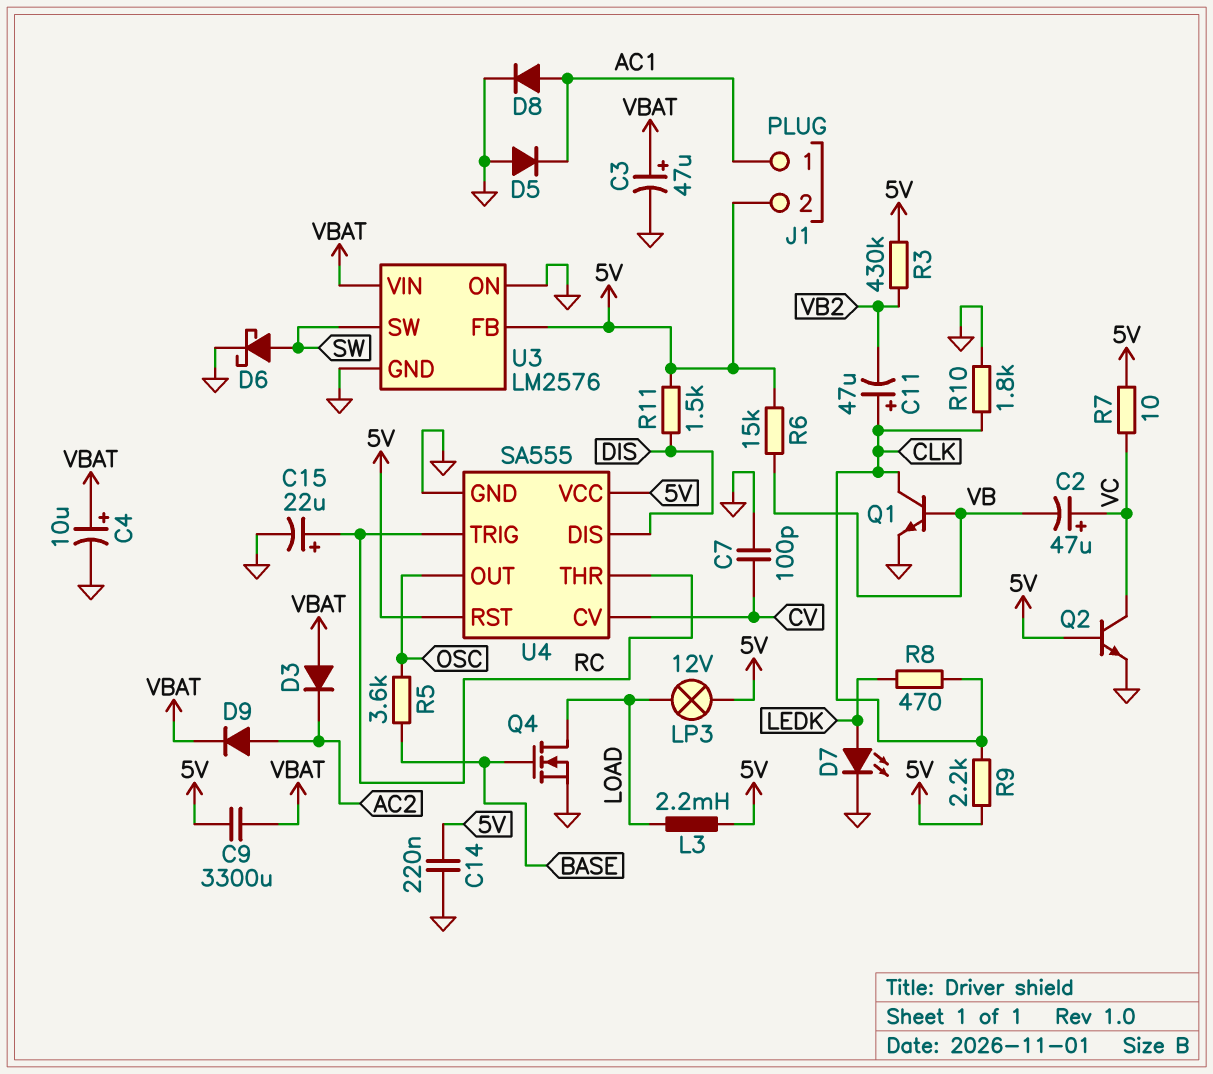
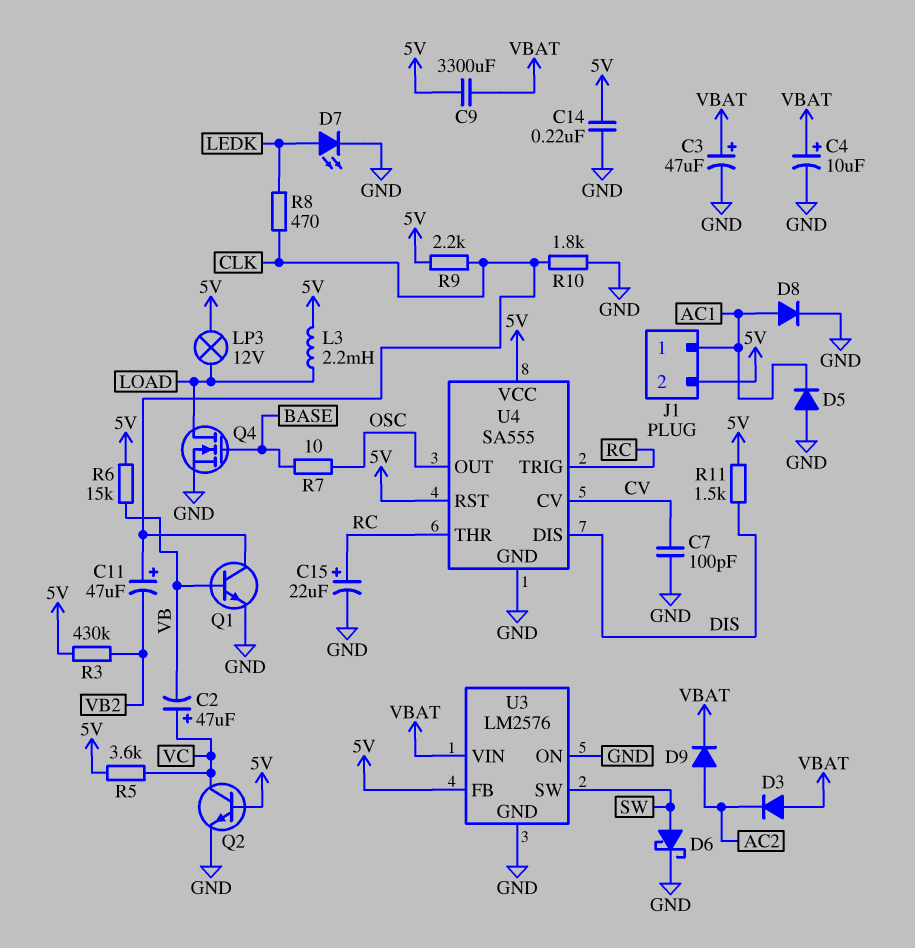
R5: 3.6k (BASE, OSC) -> 3.6k (5V, VC)
R7: 10 (5V, VC) -> 10 (BASE, OSC)

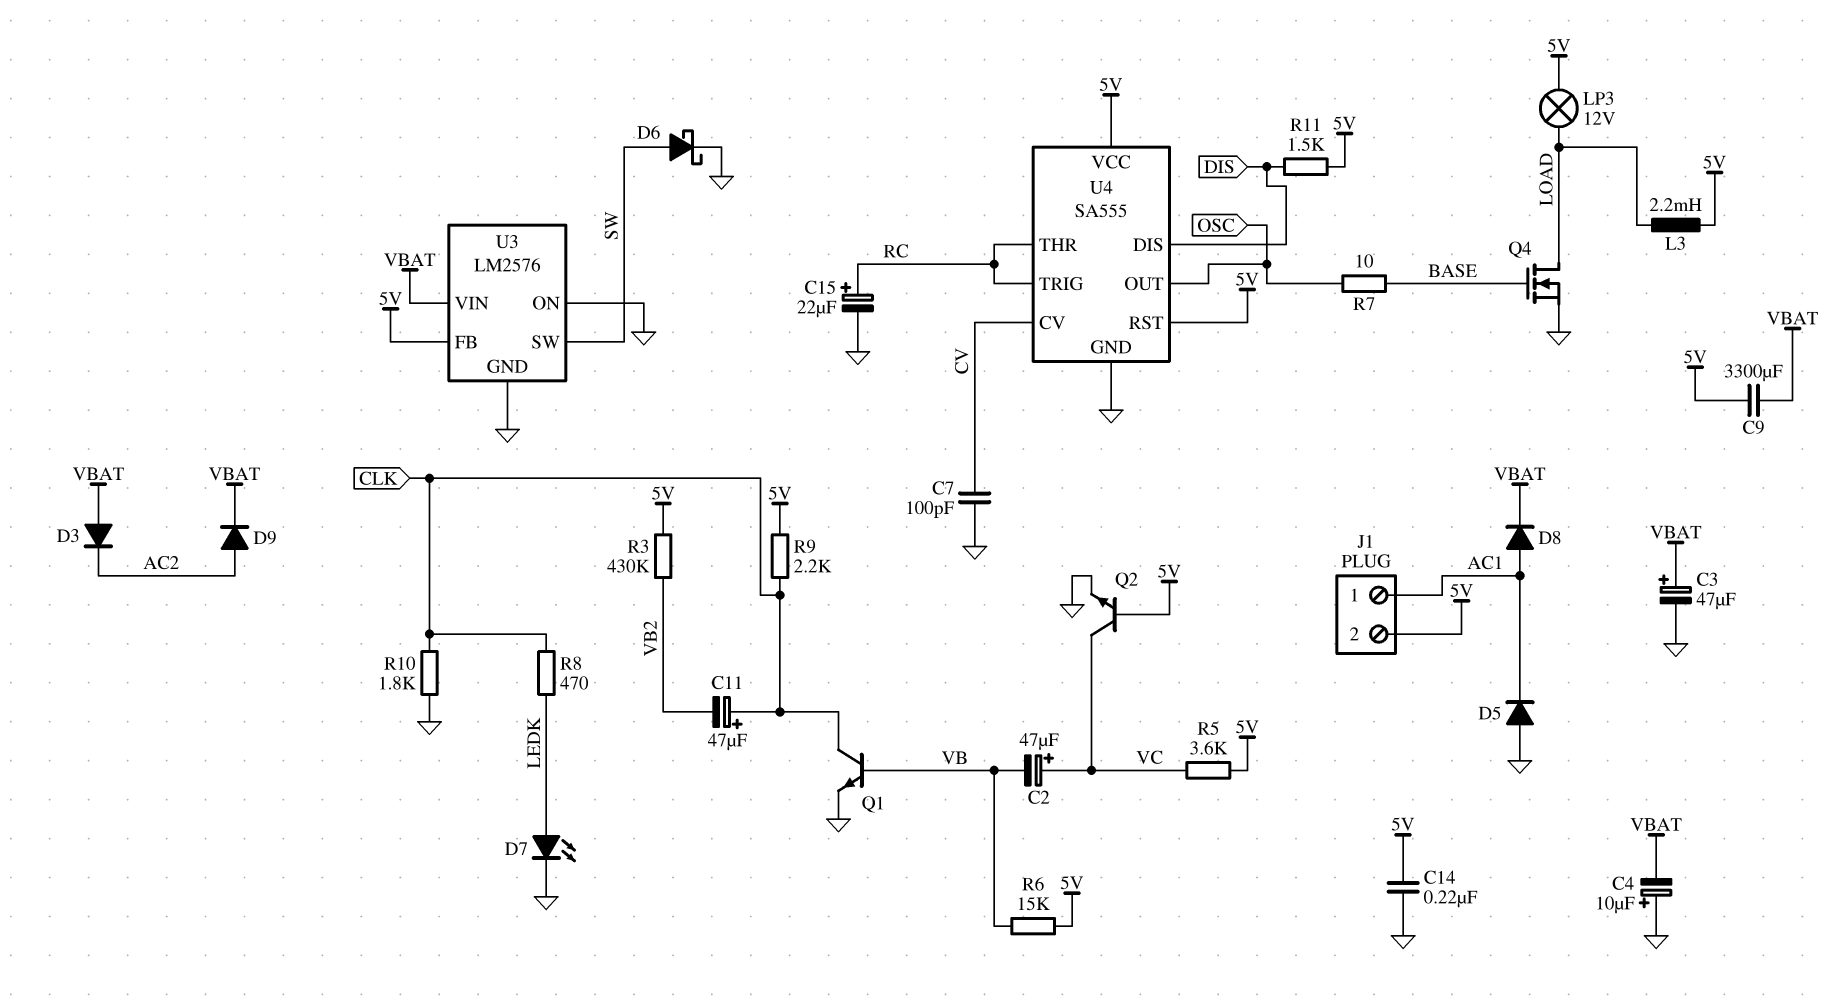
C4: 10uF (plus VBAT, minus GND) -> 10uF (plus GND, minus VBAT)
D8: diode (A AC1, K GND) -> diode (A AC1, K VBAT)

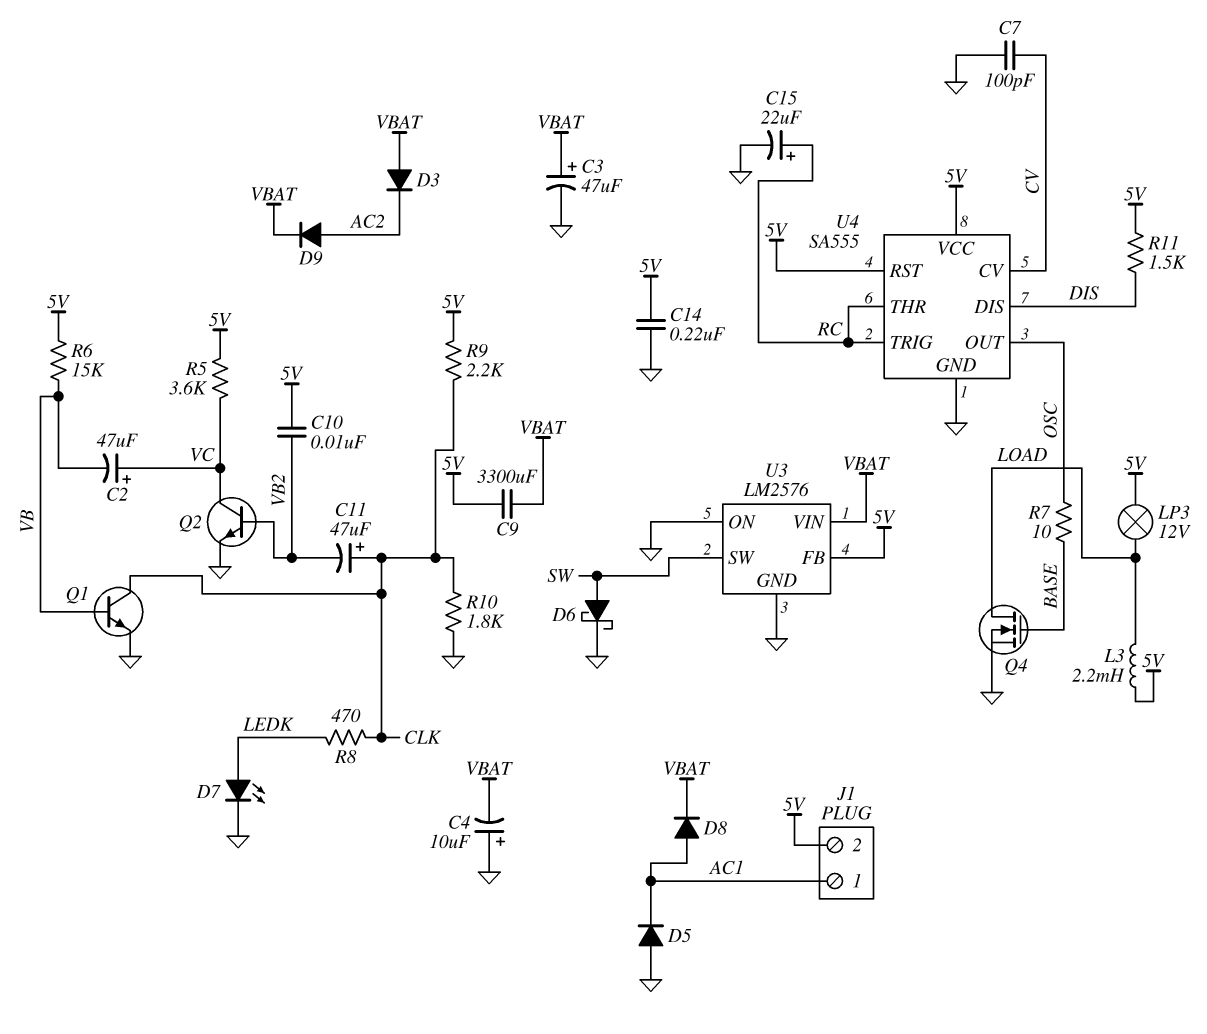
C10: none -> 10nF (5V, VB2)
Q2: NPN (B 5V, C VC, E GND) -> NPN (B VB2, C VC, E GND)
R3: 430k (5V, VB2) -> none

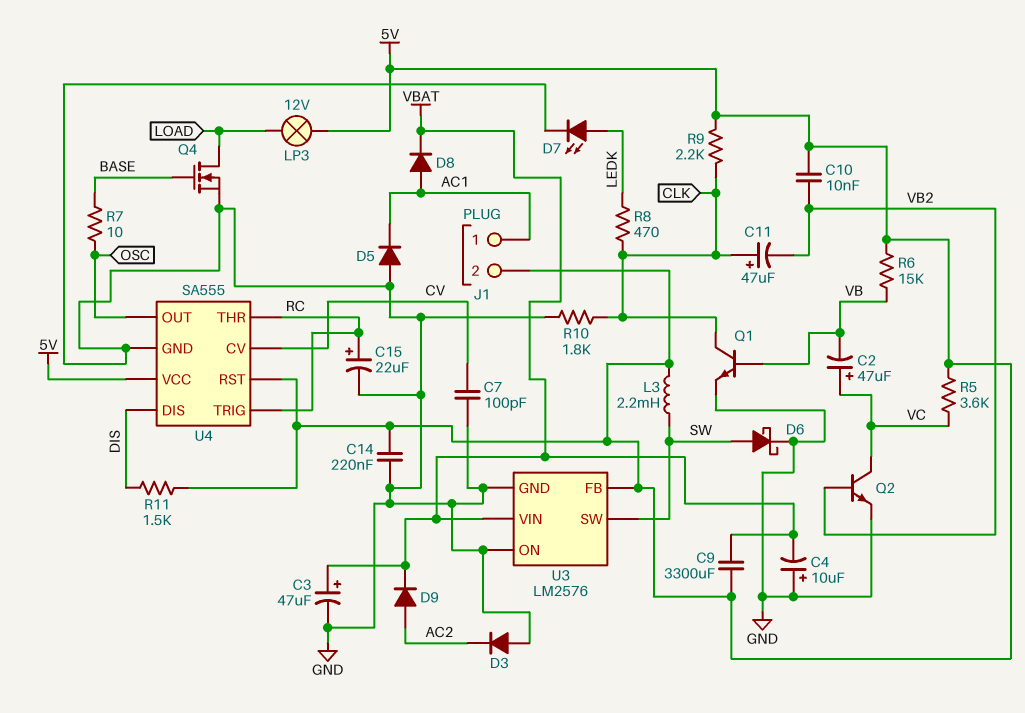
D3: diode (A VBAT, K AC2) -> diode (A GND, K AC2)
L3: 2.2mH (5V, LOAD) -> 2.2mH (5V, SW)

